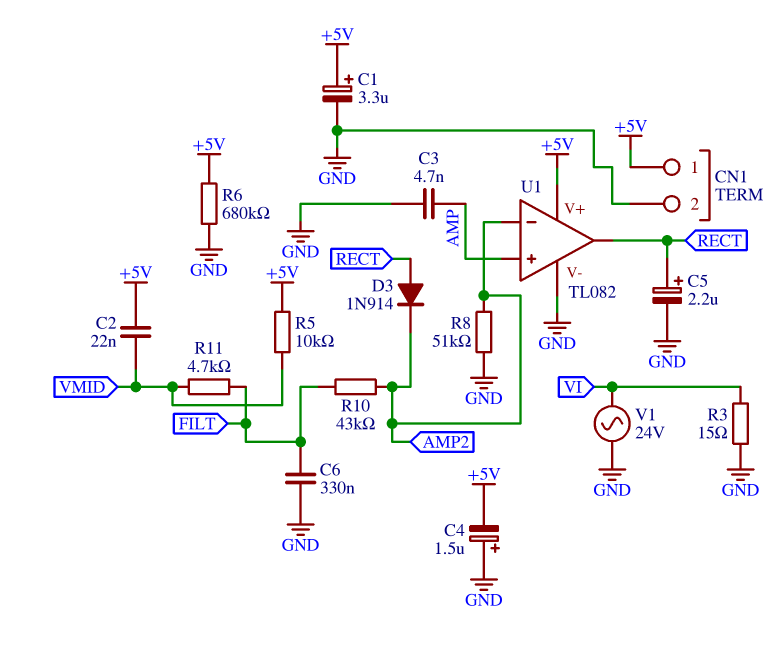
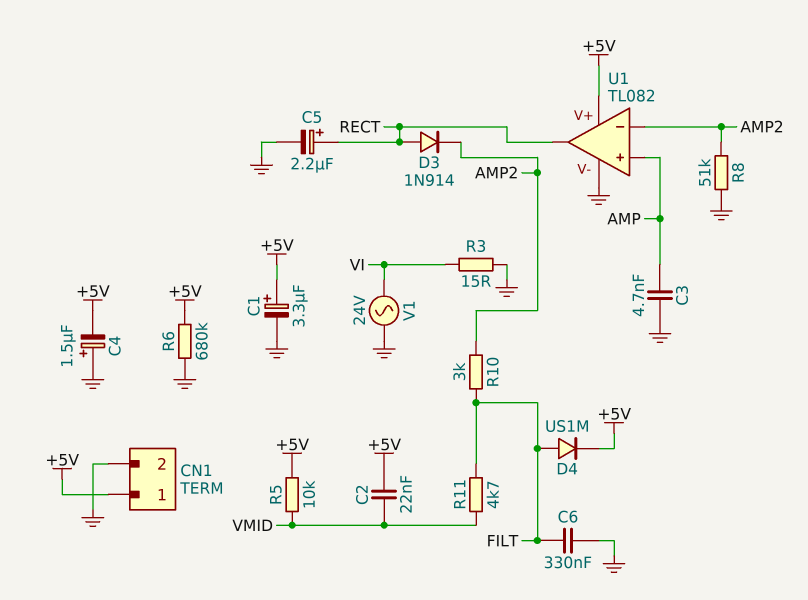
D4: none -> diode US1M (A FILT, K +5V)
R10: 43k (AMP2, FILT) -> 3k (AMP2, FILT)

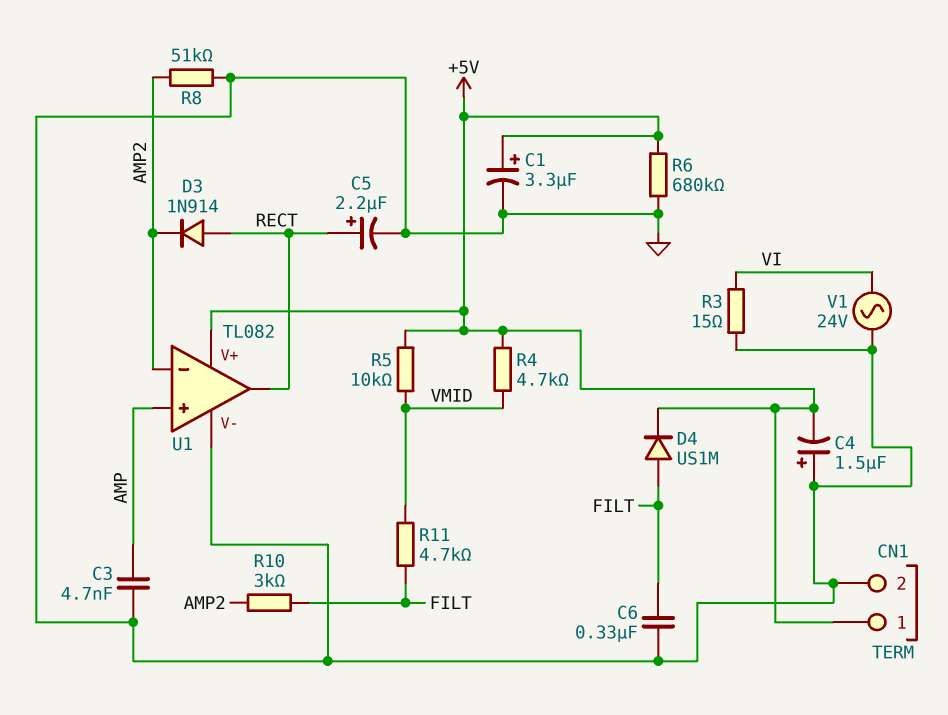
C2: 22nF (+5V, VMID) -> none
R4: none -> 4.7k (+5V, VMID)

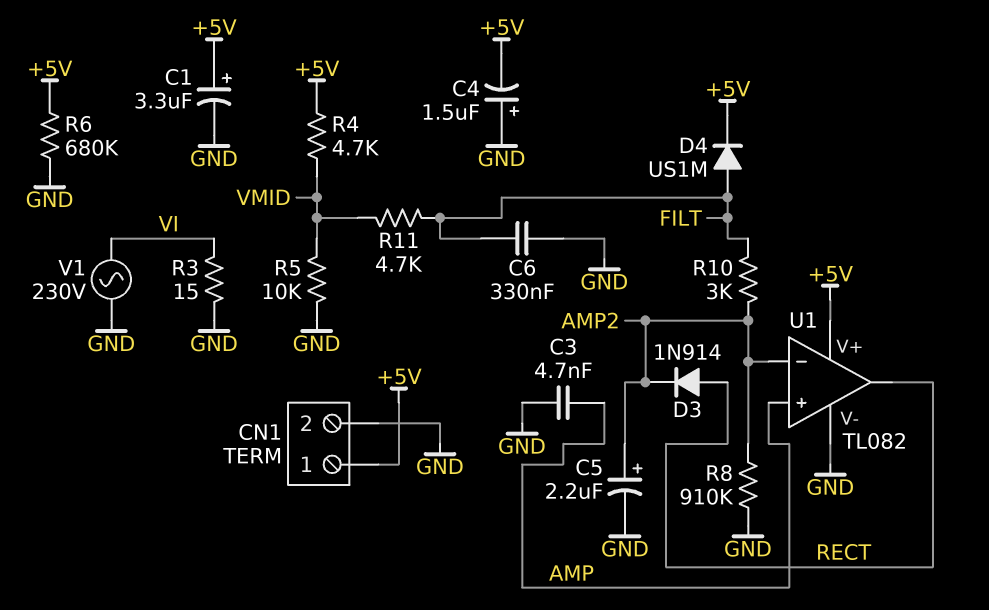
C5: 2.2uF (plus RECT, minus GND) -> 2.2uF (plus AMP2, minus GND)
R5: 10k (+5V, VMID) -> 10k (GND, VMID)
R8: 51k (AMP2, GND) -> 910k (AMP2, GND)
V1: AC 24V (GND, VI) -> AC 230V (GND, VI)

